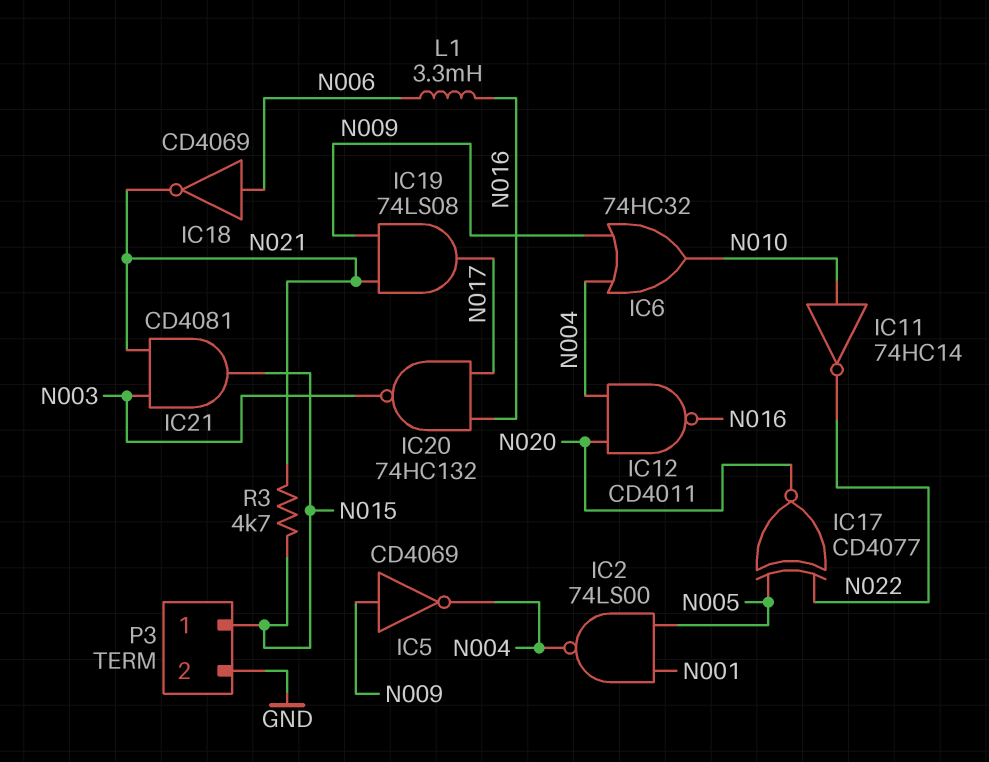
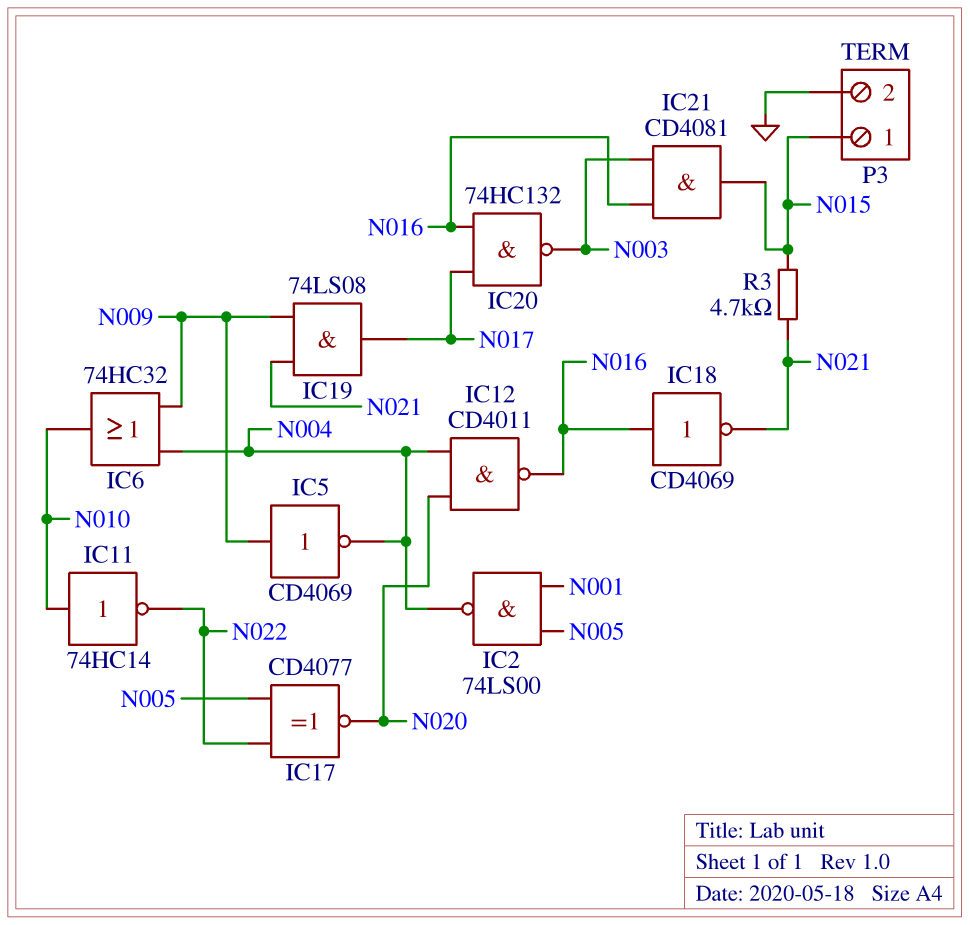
IC18: NOT CD4069 (in N006, out N021) -> NOT CD4069 (in N016, out N021)
IC21: AND CD4081 (in N003, in N021, out N015) -> AND CD4081 (in N003, in N016, out N015)
L1: 3.3mH (N006, N016) -> none

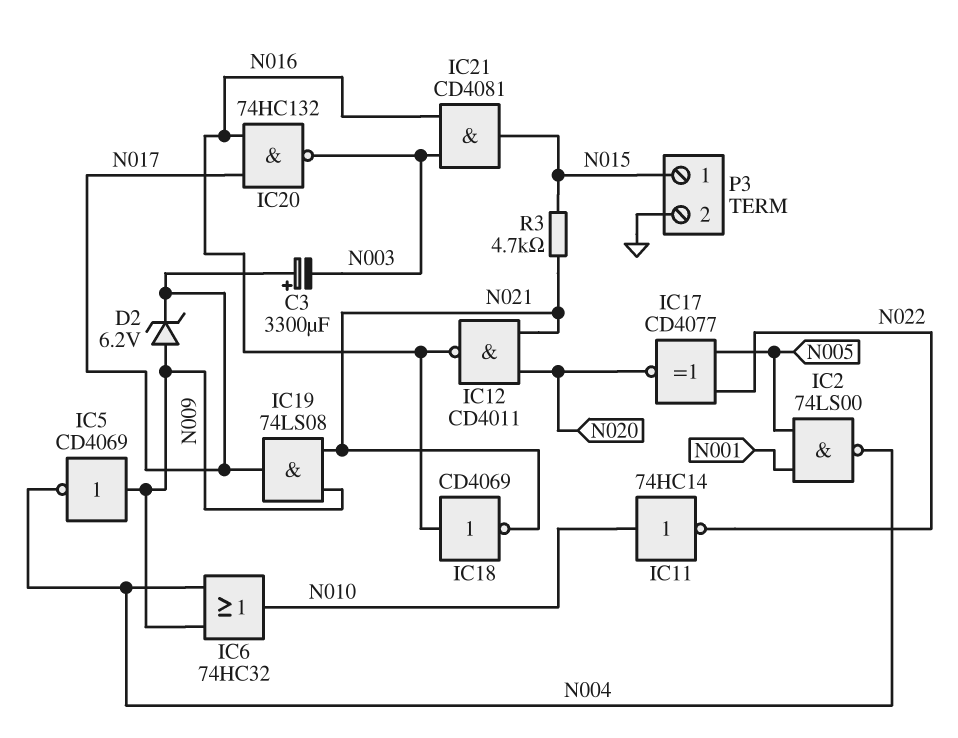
C3: none -> 3300uF (plus N017, minus N003)
D2: none -> zener 6.2V (A N009, K N017)
IC12: NAND CD4011 (in N004, in N020, out N016) -> NAND CD4011 (in N020, in N021, out N016)

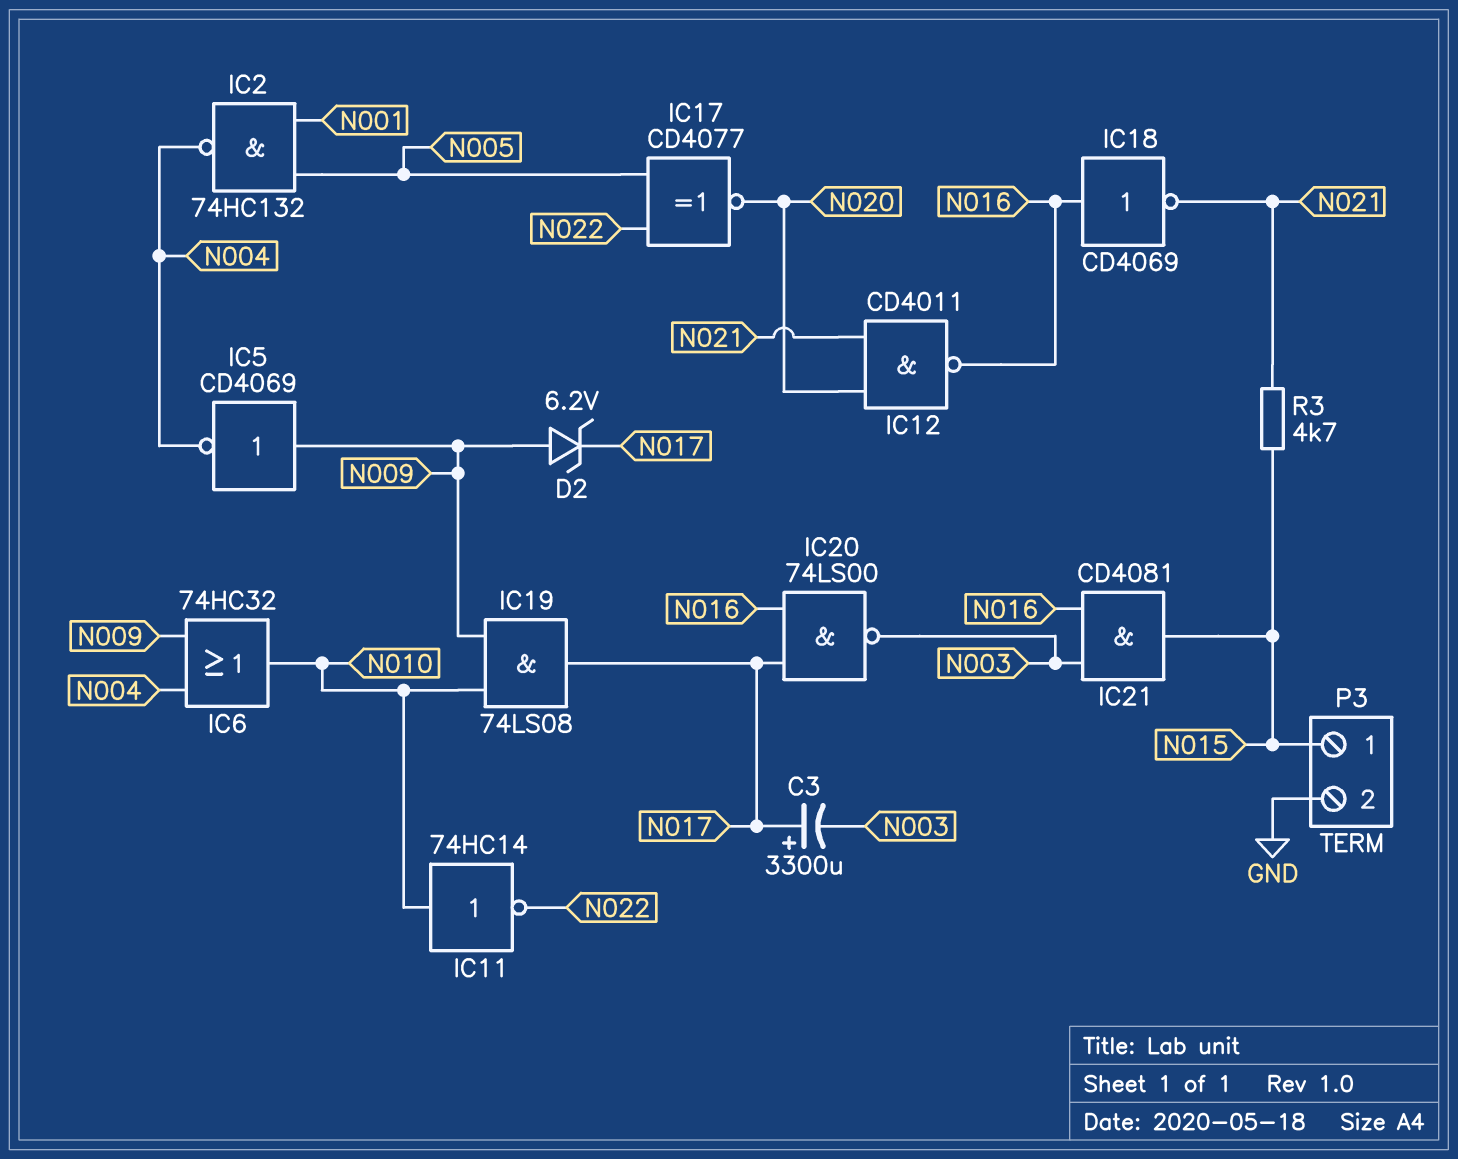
IC2: NAND 74LS00 (in N001, in N005, out N004) -> NAND 74HC132 (in N001, in N005, out N004)
IC19: AND 74LS08 (in N009, in N021, out N017) -> AND 74LS08 (in N009, in N010, out N017)
IC20: NAND 74HC132 (in N016, in N017, out N003) -> NAND 74LS00 (in N016, in N017, out N003)

